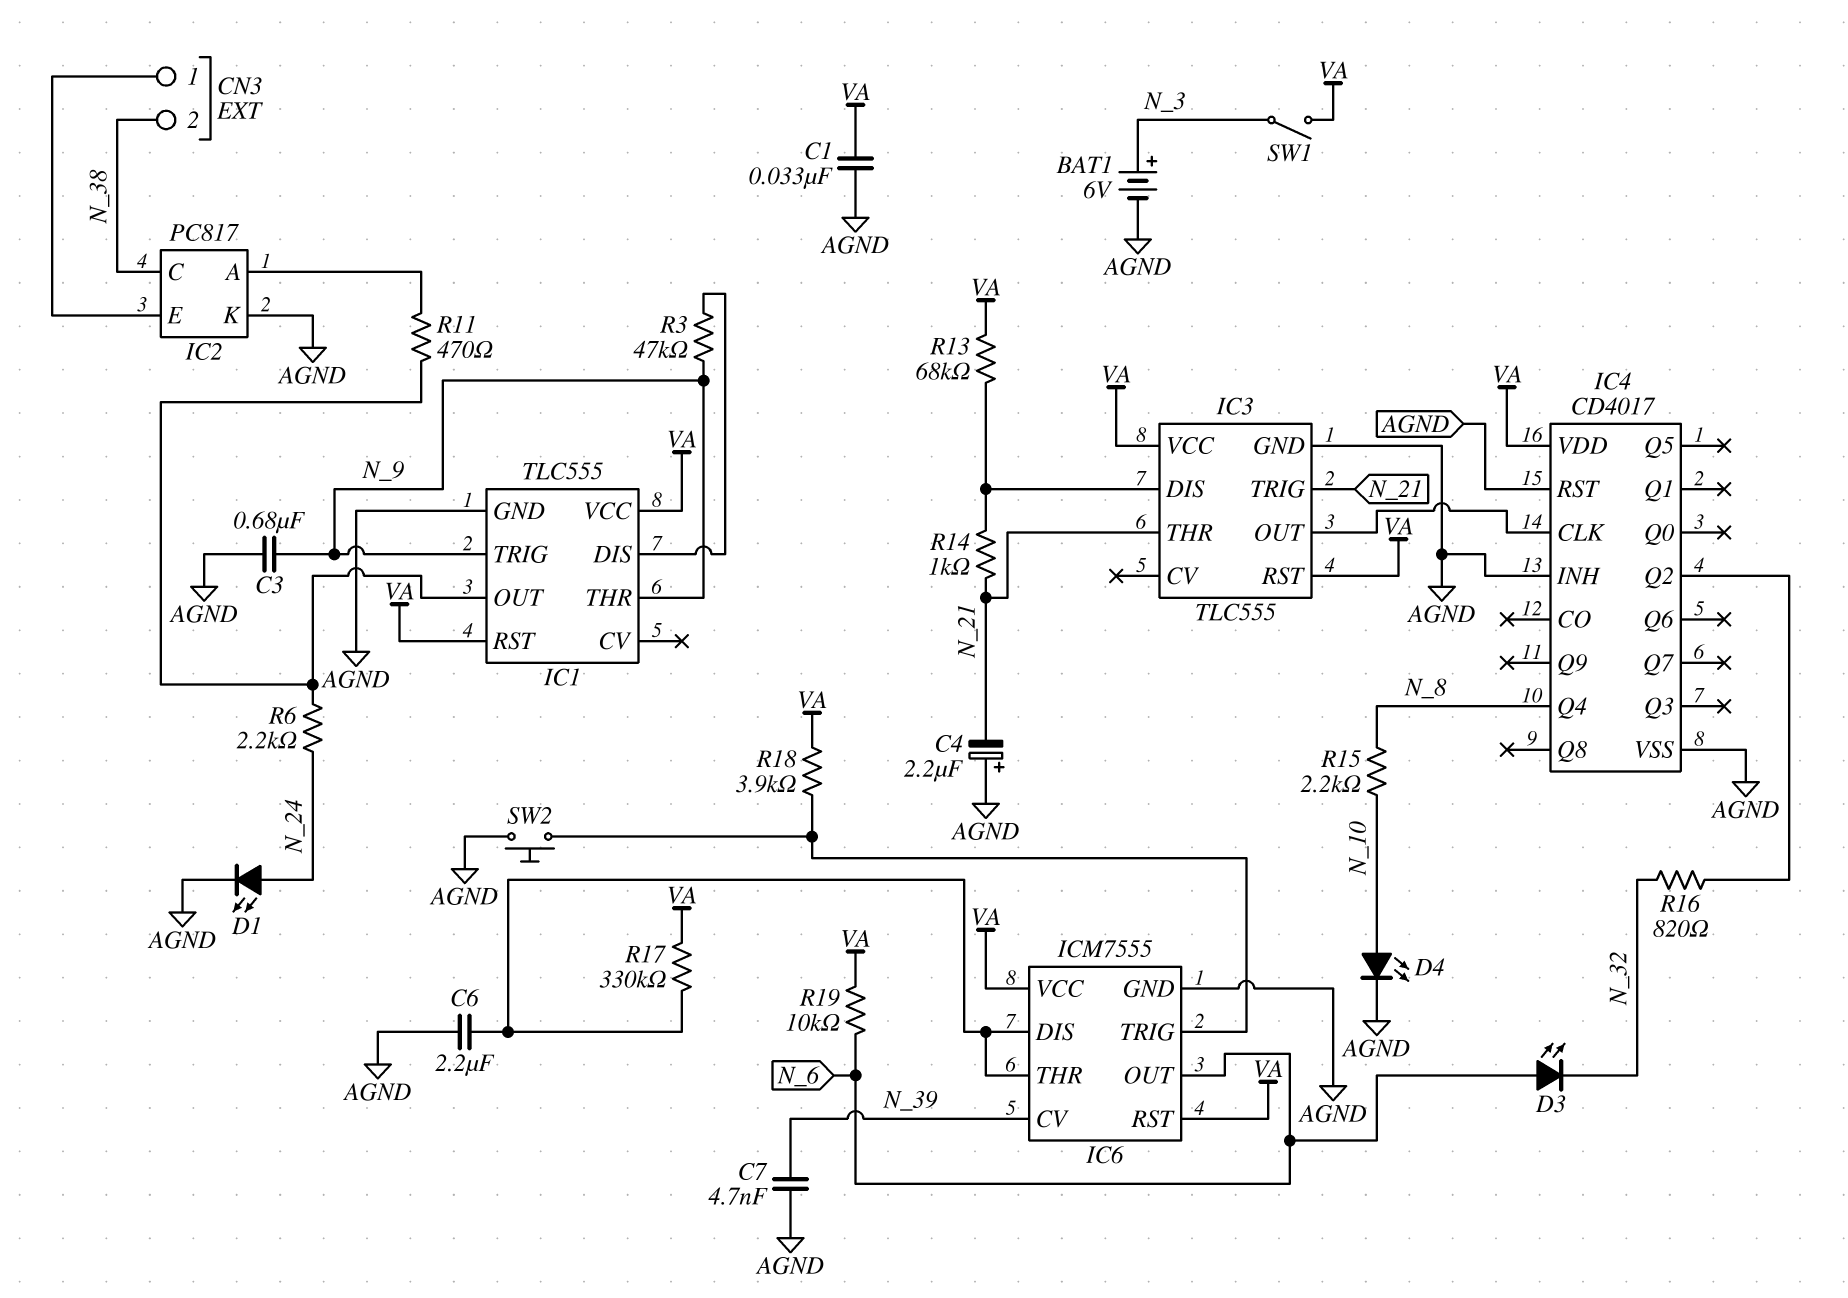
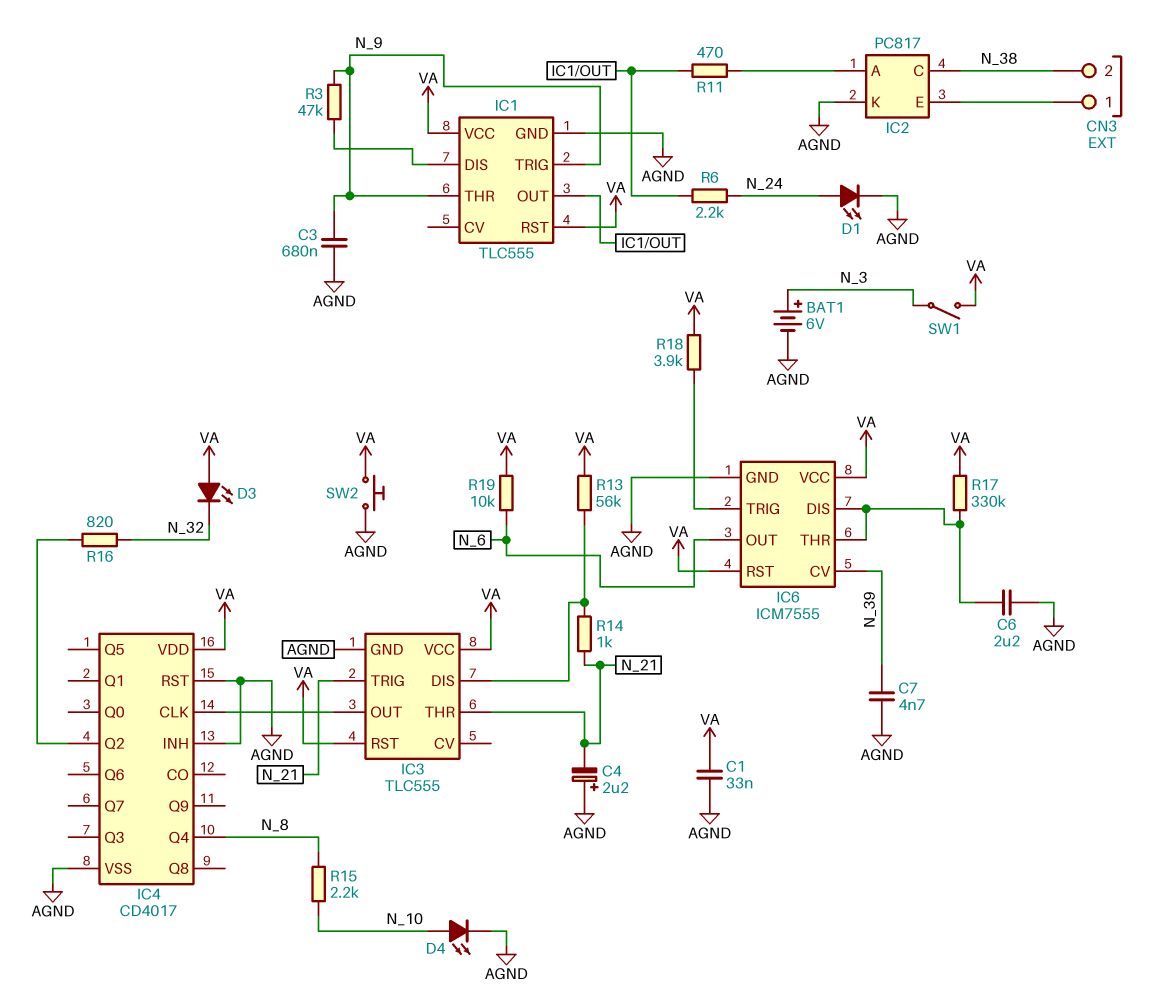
D3: LED (A N_6, K N_32) -> LED (A VA, K N_32)
R13: 68k (IC3/DIS, VA) -> 56k (IC3/DIS, VA)
SW2: button (AGND, IC6/TRIG) -> button (AGND, VA)

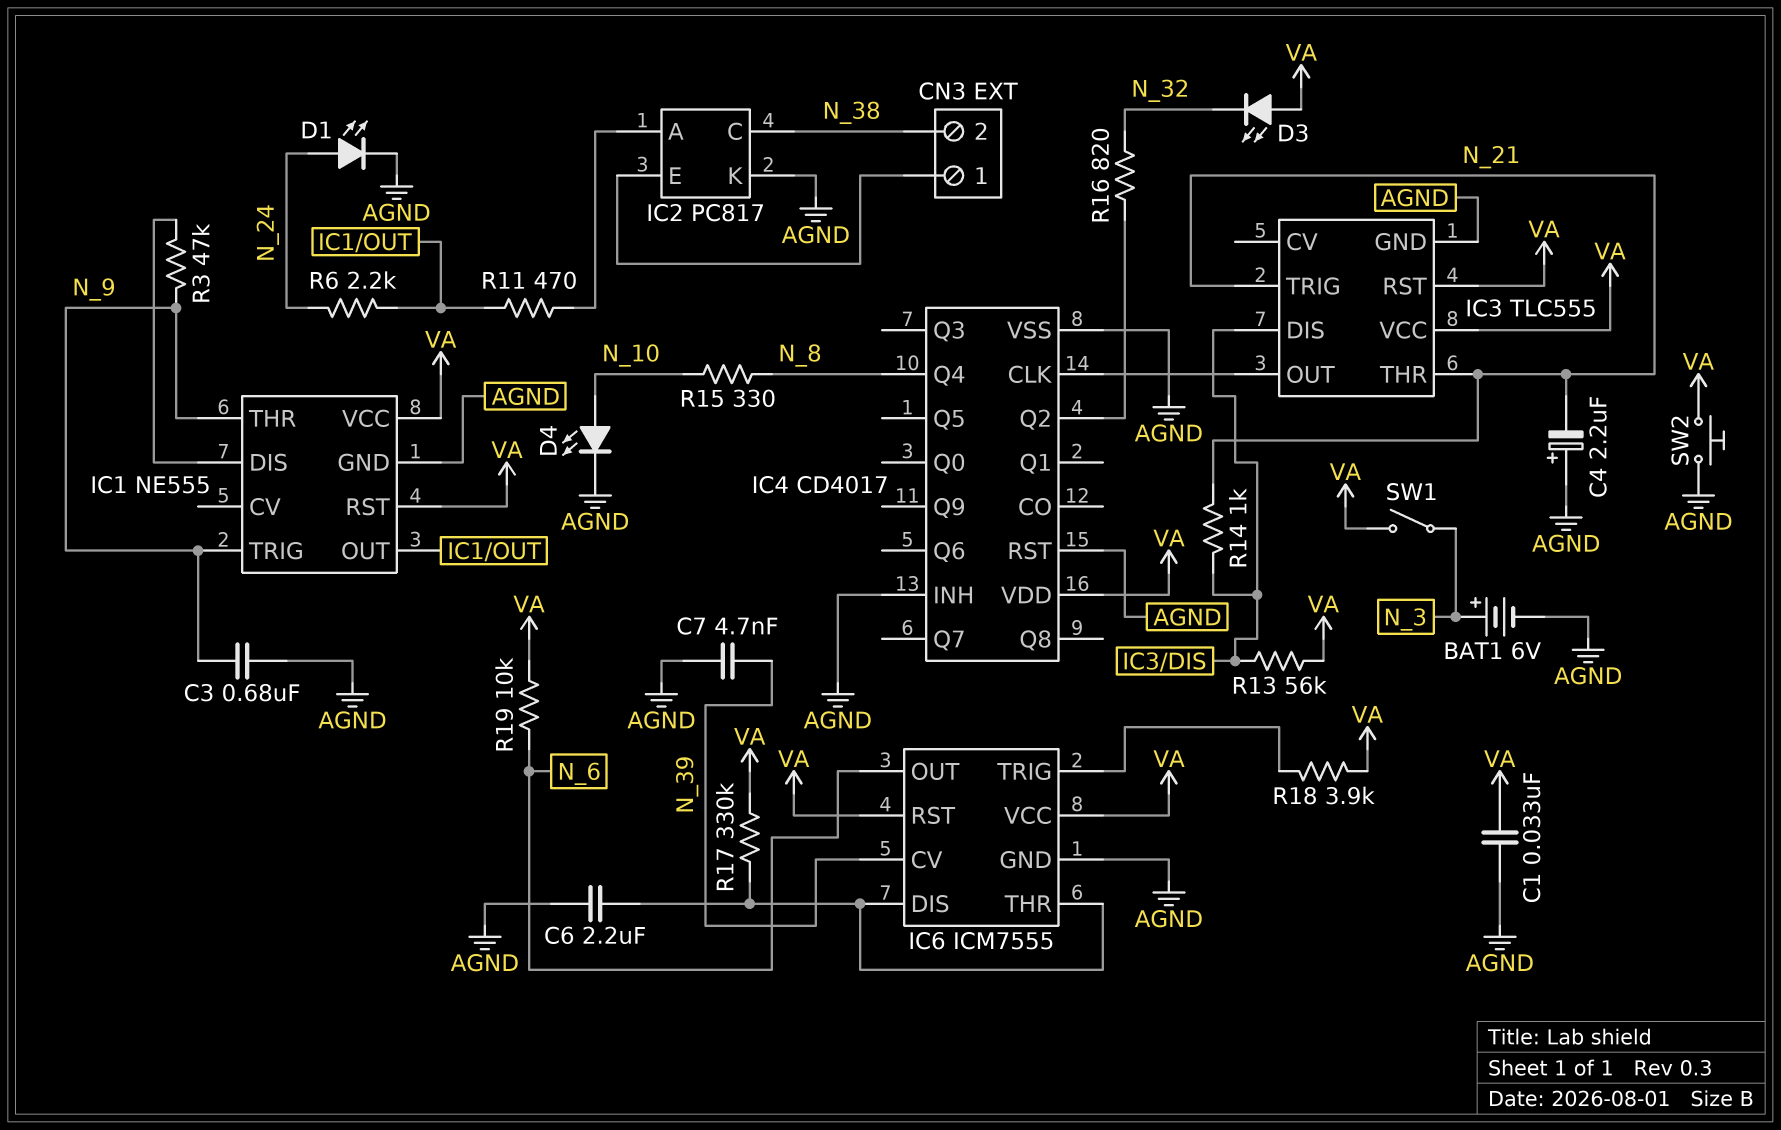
IC1: TLC555 -> NE555
R15: 2.2k (N_8, N_10) -> 330 (N_8, N_10)

